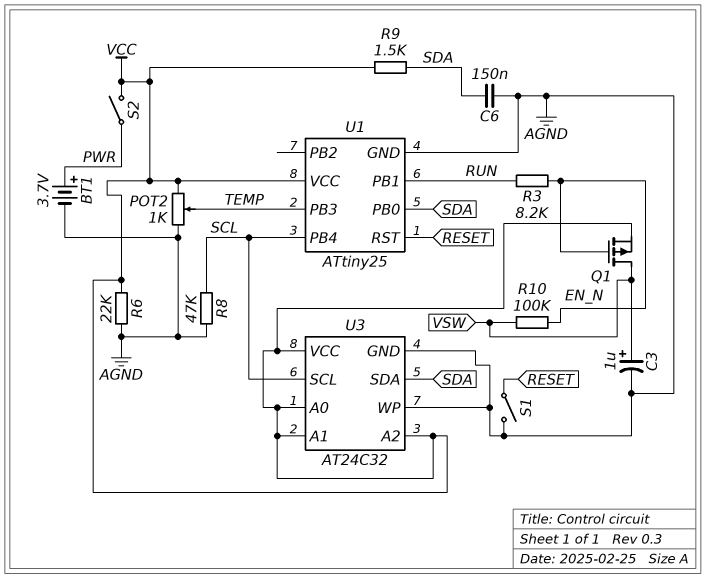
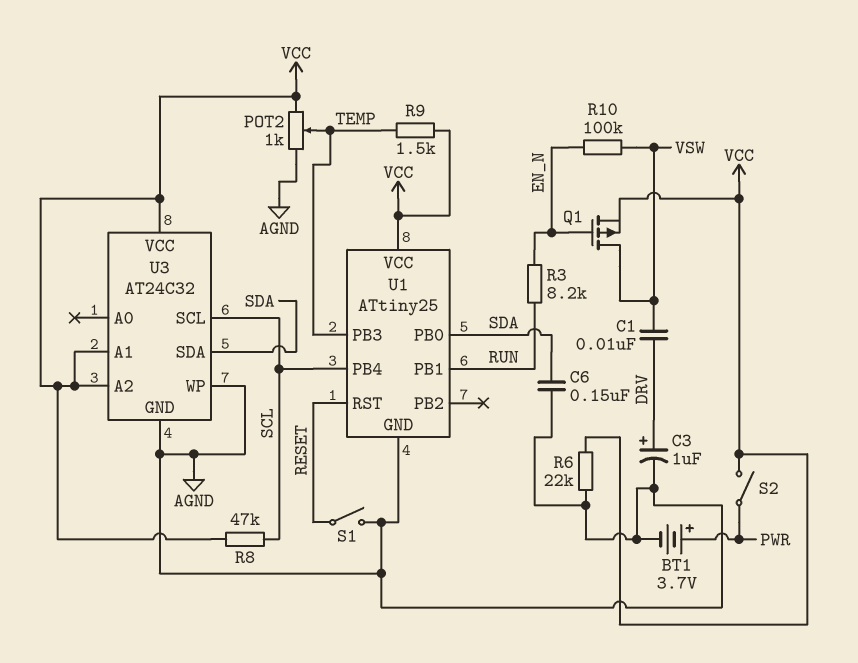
C1: none -> 10nF (DRV, VSW)
C3: 1uF (plus VSW, minus AGND) -> 1uF (plus DRV, minus AGND)
R8: 47k (AGND, SCL) -> 47k (SCL, VCC)
R9: 1.5k (SDA, VCC) -> 1.5k (TEMP, VCC)
U3 pin A0: VCC -> none

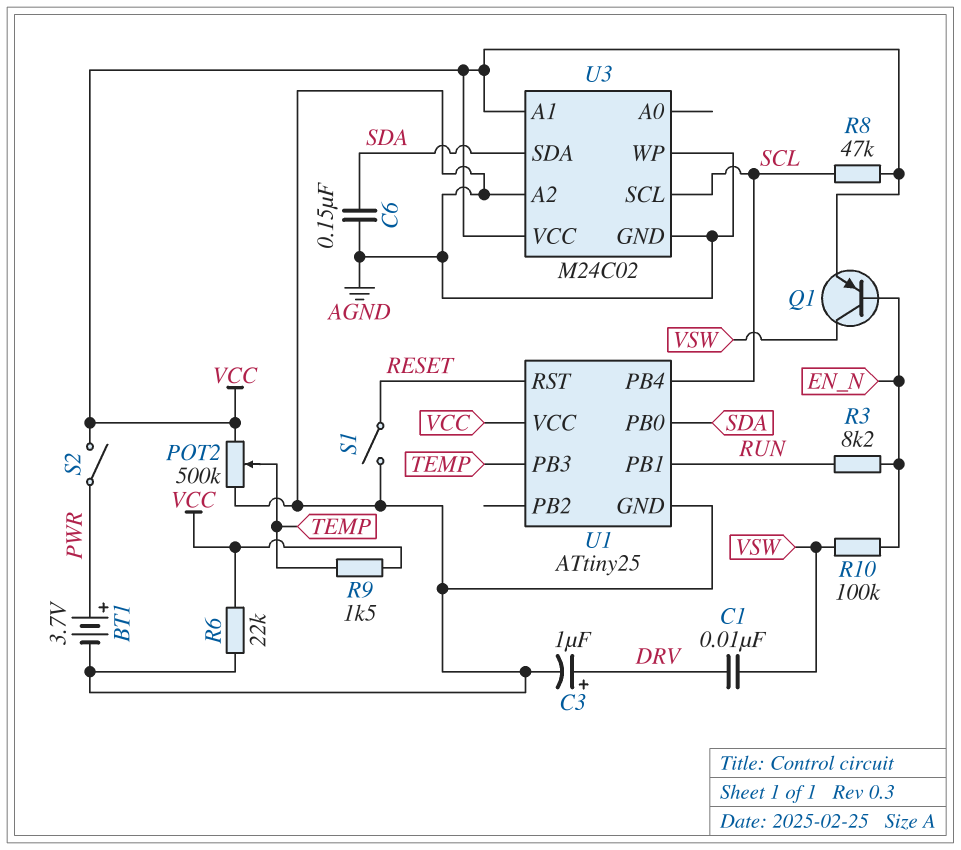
POT2: 1k (AGND, VCC, wiper TEMP) -> 500k (AGND, VCC, wiper TEMP)
Q1: PMOS (G EN_N, D VSW, S VCC) -> PNP (B EN_N, C VSW, E VCC)
U3: AT24C32 -> M24C02
U3 pin A2: VCC -> AGND

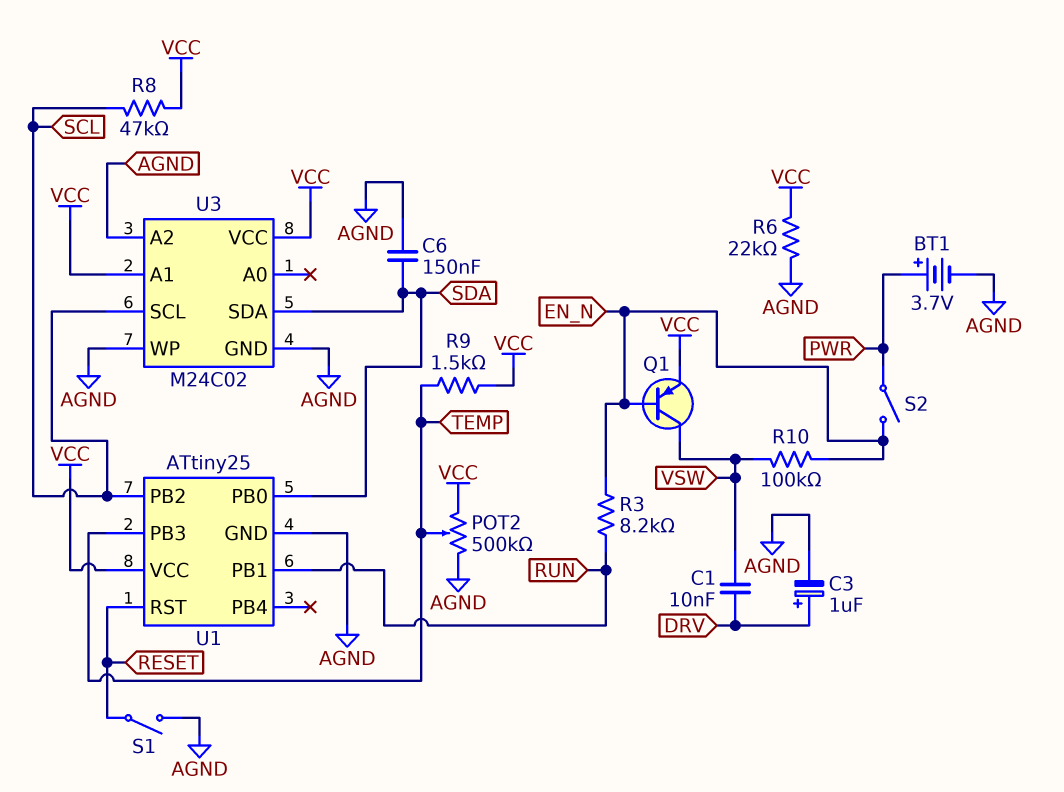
S2: switch (PWR, VCC) -> switch (EN_N, PWR)
U1 pin PB2: none -> SCL
U1 pin PB4: SCL -> none

